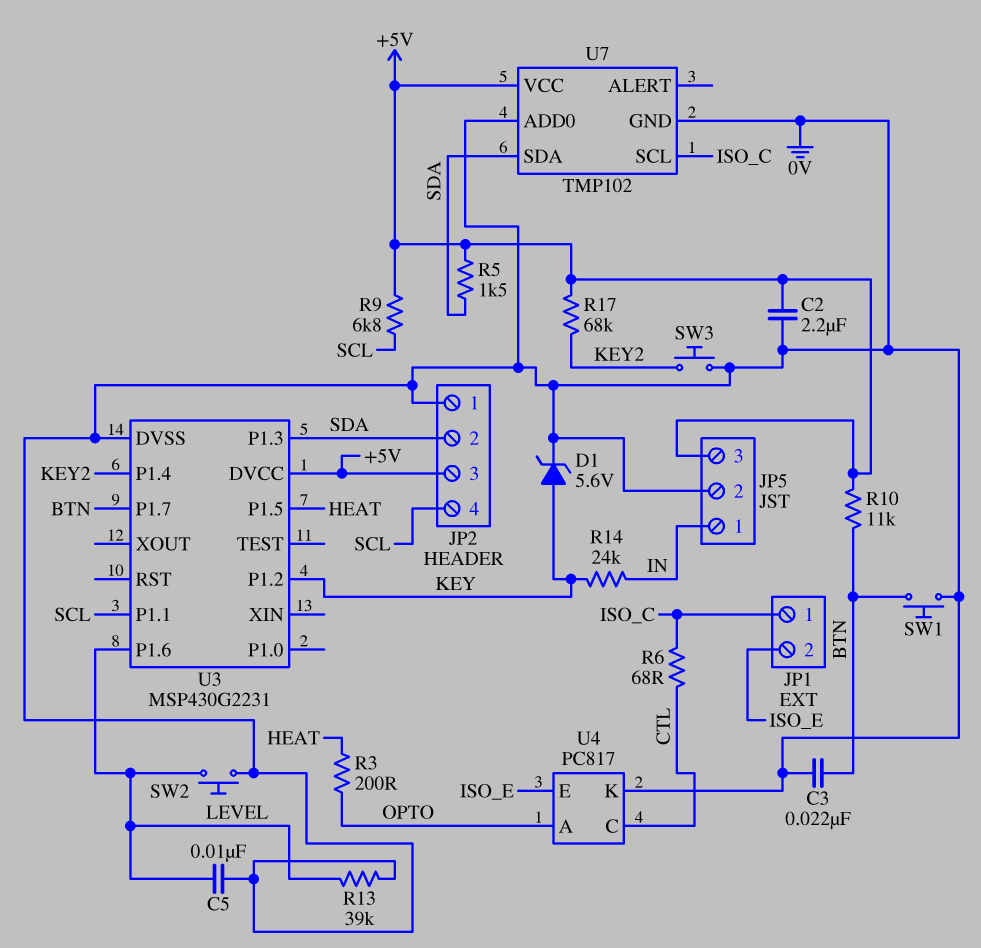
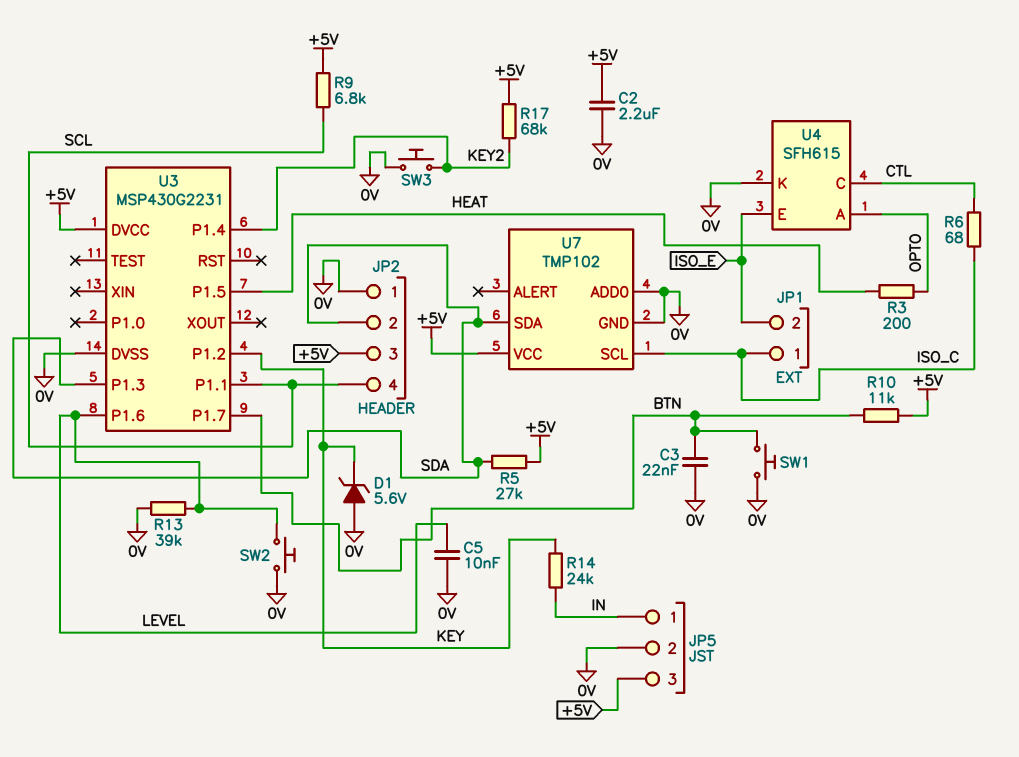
D1: zener 5.6V (A KEY, K 0V) -> zener 5.6V (A 0V, K KEY)
R5: 1.5k (+5V, SDA) -> 27k (+5V, SDA)
U4: PC817 -> SFH615

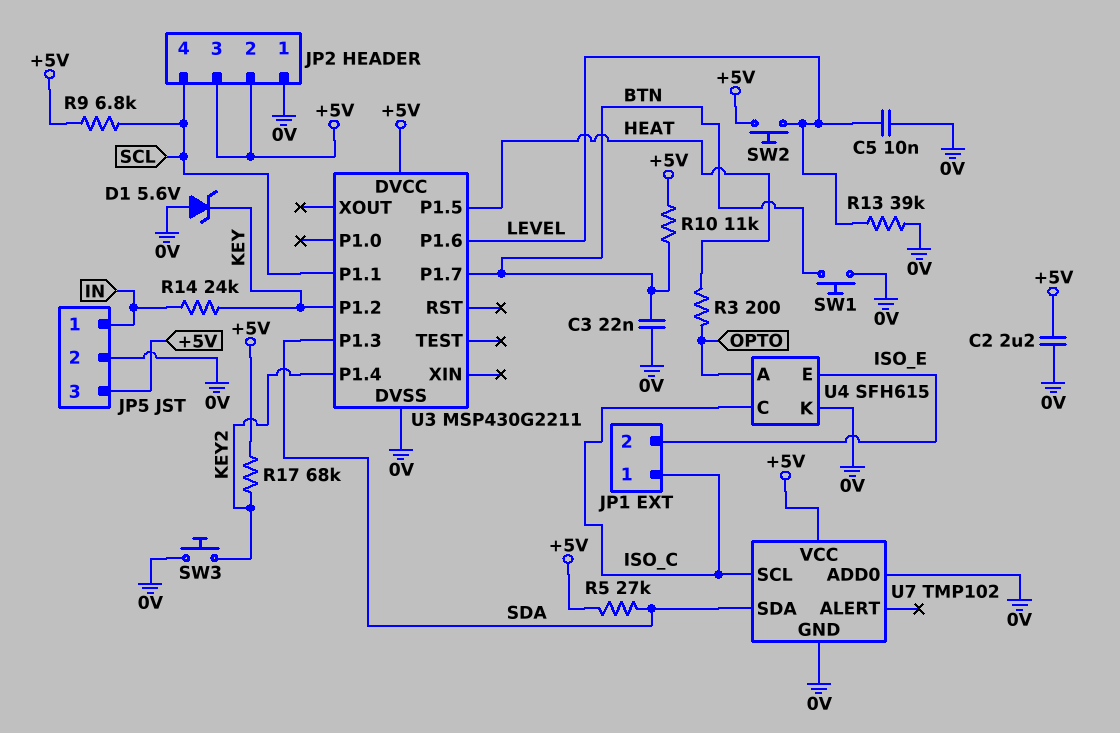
JP2 pin 2: SDA -> +5V
R6: 68 (CTL, ISO_C) -> none
SW2: button (0V, LEVEL) -> button (+5V, LEVEL)
U3: MSP430G2231 -> MSP430G2211
U4 pin C: CTL -> ISO_C

